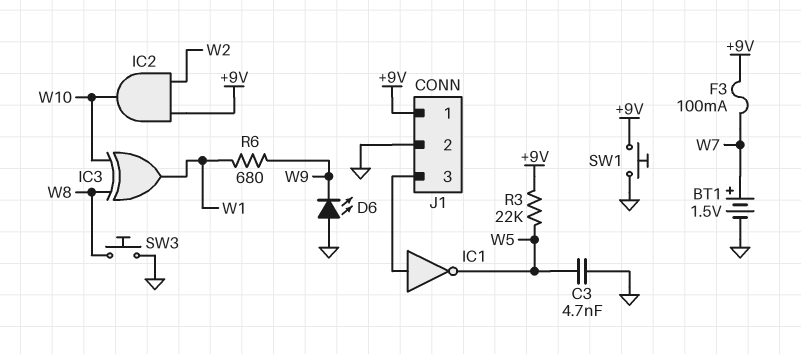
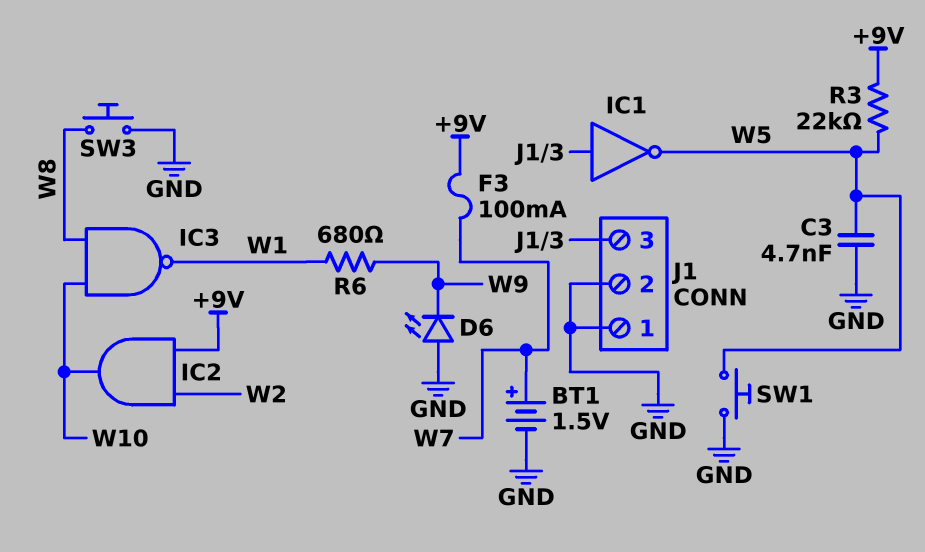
IC3: XOR (in W8, in W10, out W1) -> NAND (in W8, in W10, out W1)
J1 pin 1: +9V -> GND
SW1: button (+9V, GND) -> button (GND, W5)

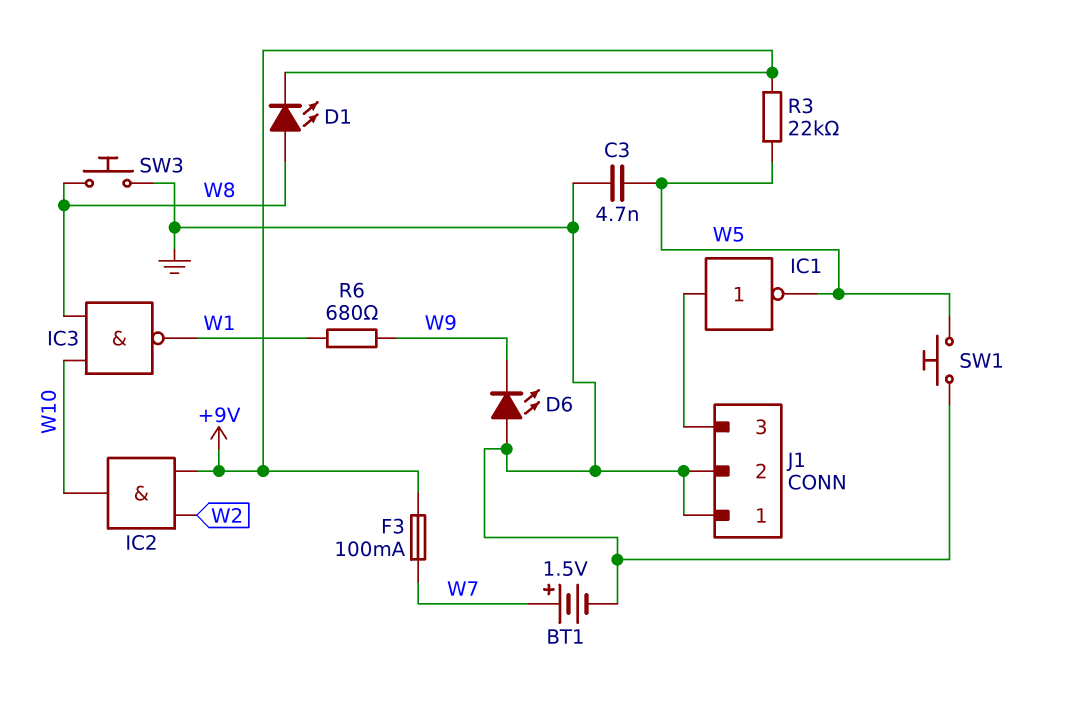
D1: none -> LED (A W8, K +9V)

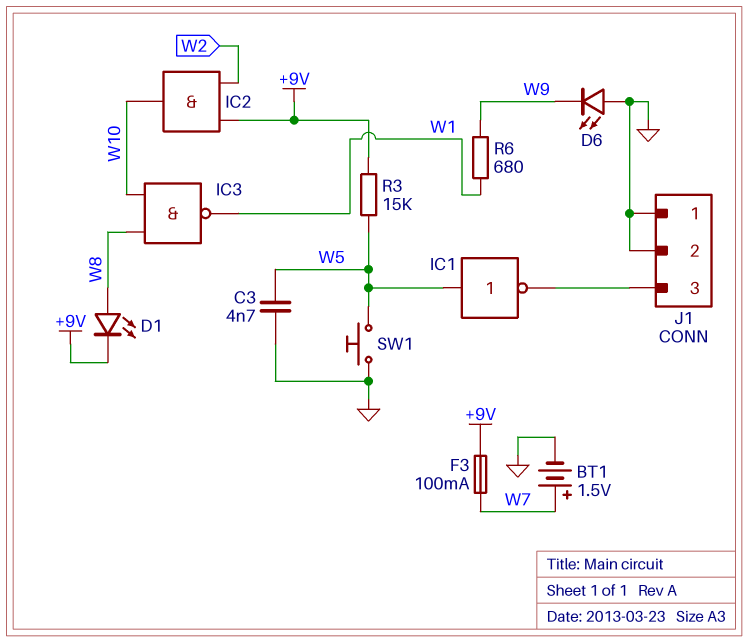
IC1: NOT (in J1/3, out W5) -> NOT (in W5, out J1/3)
R3: 22k (+9V, W5) -> 15k (+9V, W5)
SW3: button (GND, W8) -> none

